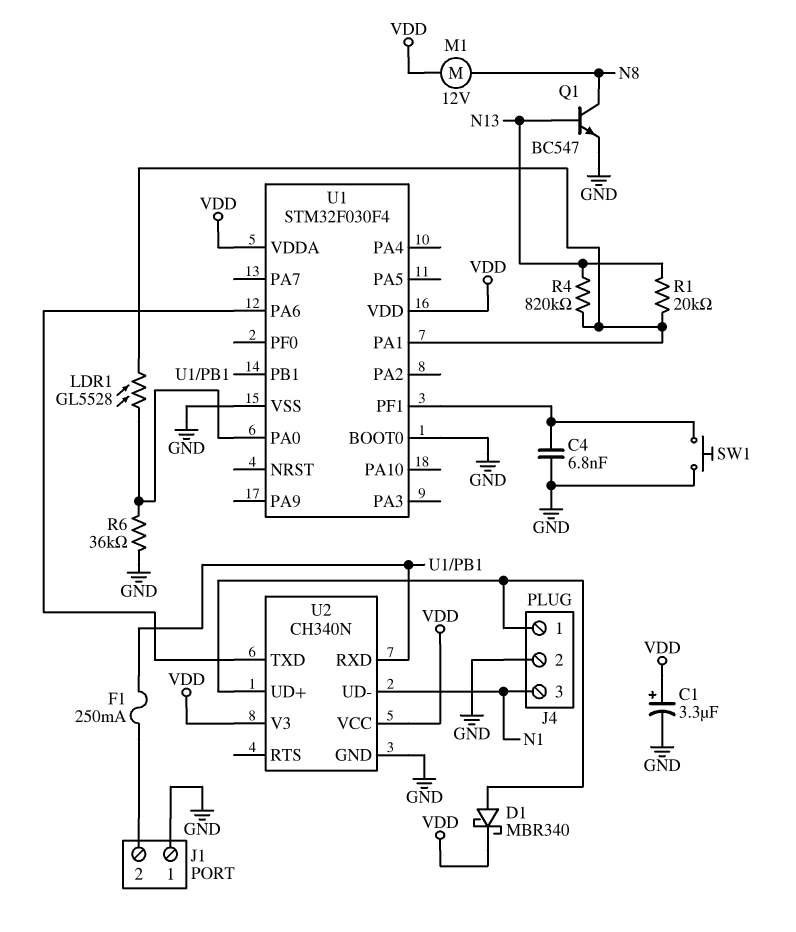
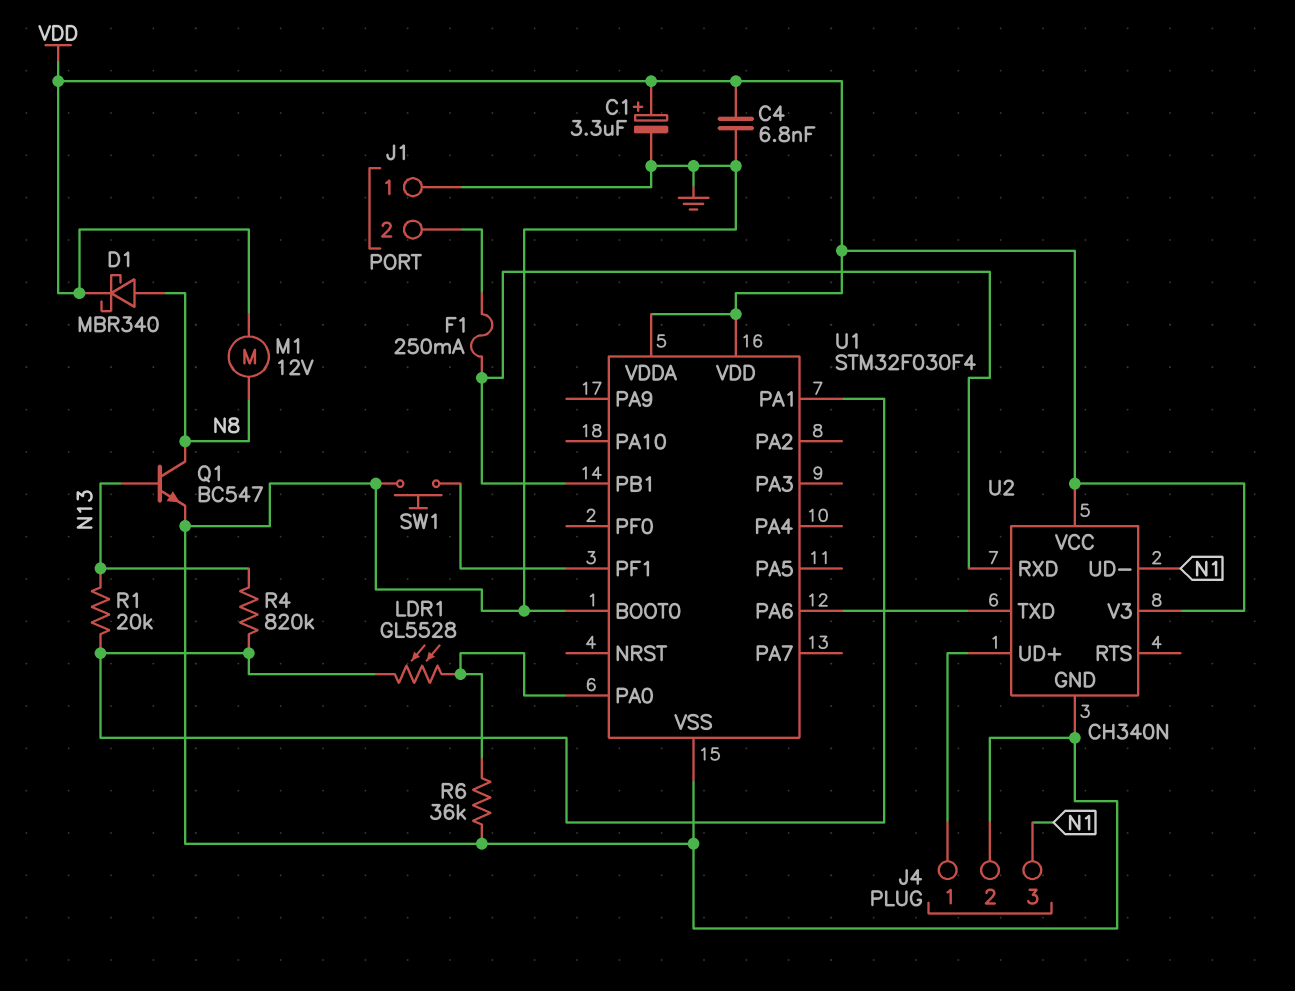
C4: 6.8nF (GND, U1/PF1) -> 6.8nF (GND, VDD)
D1: schottky MBR340 (A J4/1, K VDD) -> schottky MBR340 (A N8, K VDD)

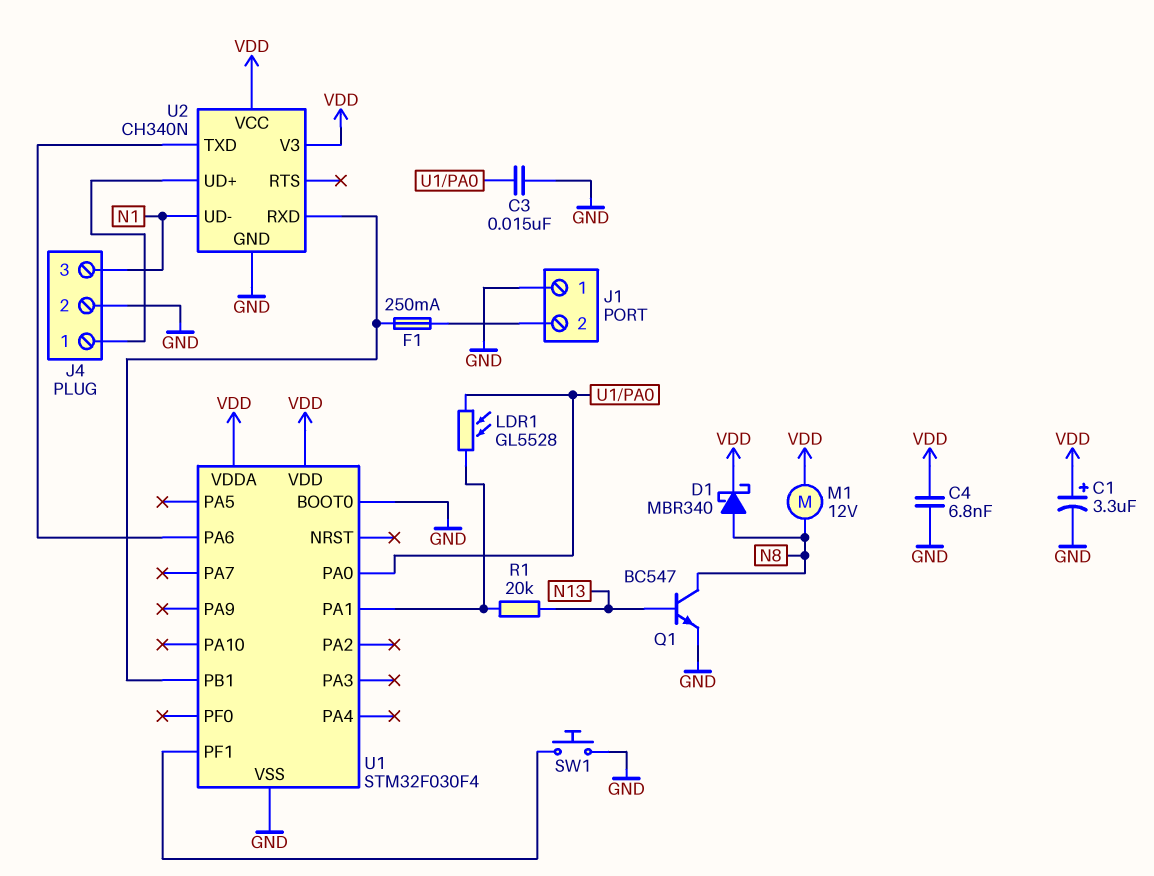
C3: none -> 15nF (GND, U1/PA0)
R4: 820k (N13, U1/PA1) -> none
R6: 36k (GND, U1/PA0) -> none

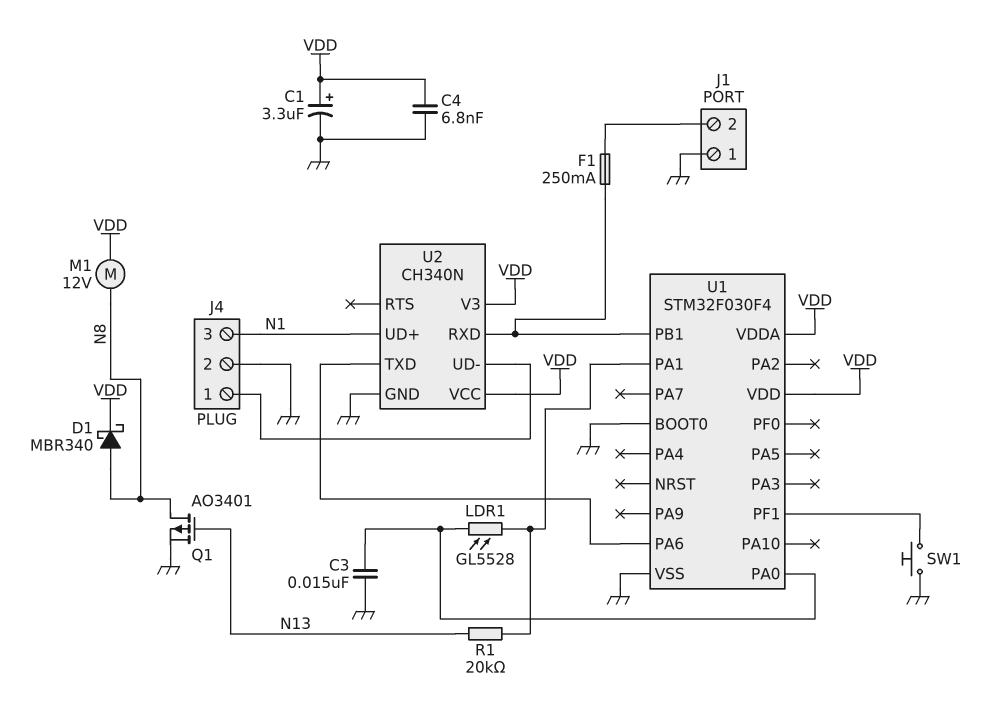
Q1: NPN BC547 (B N13, C N8, E GND) -> PMOS AO3401 (G N13, D N8, S GND)
U2 pin UD+: J4/1 -> N1
U2 pin UD-: N1 -> J4/1

